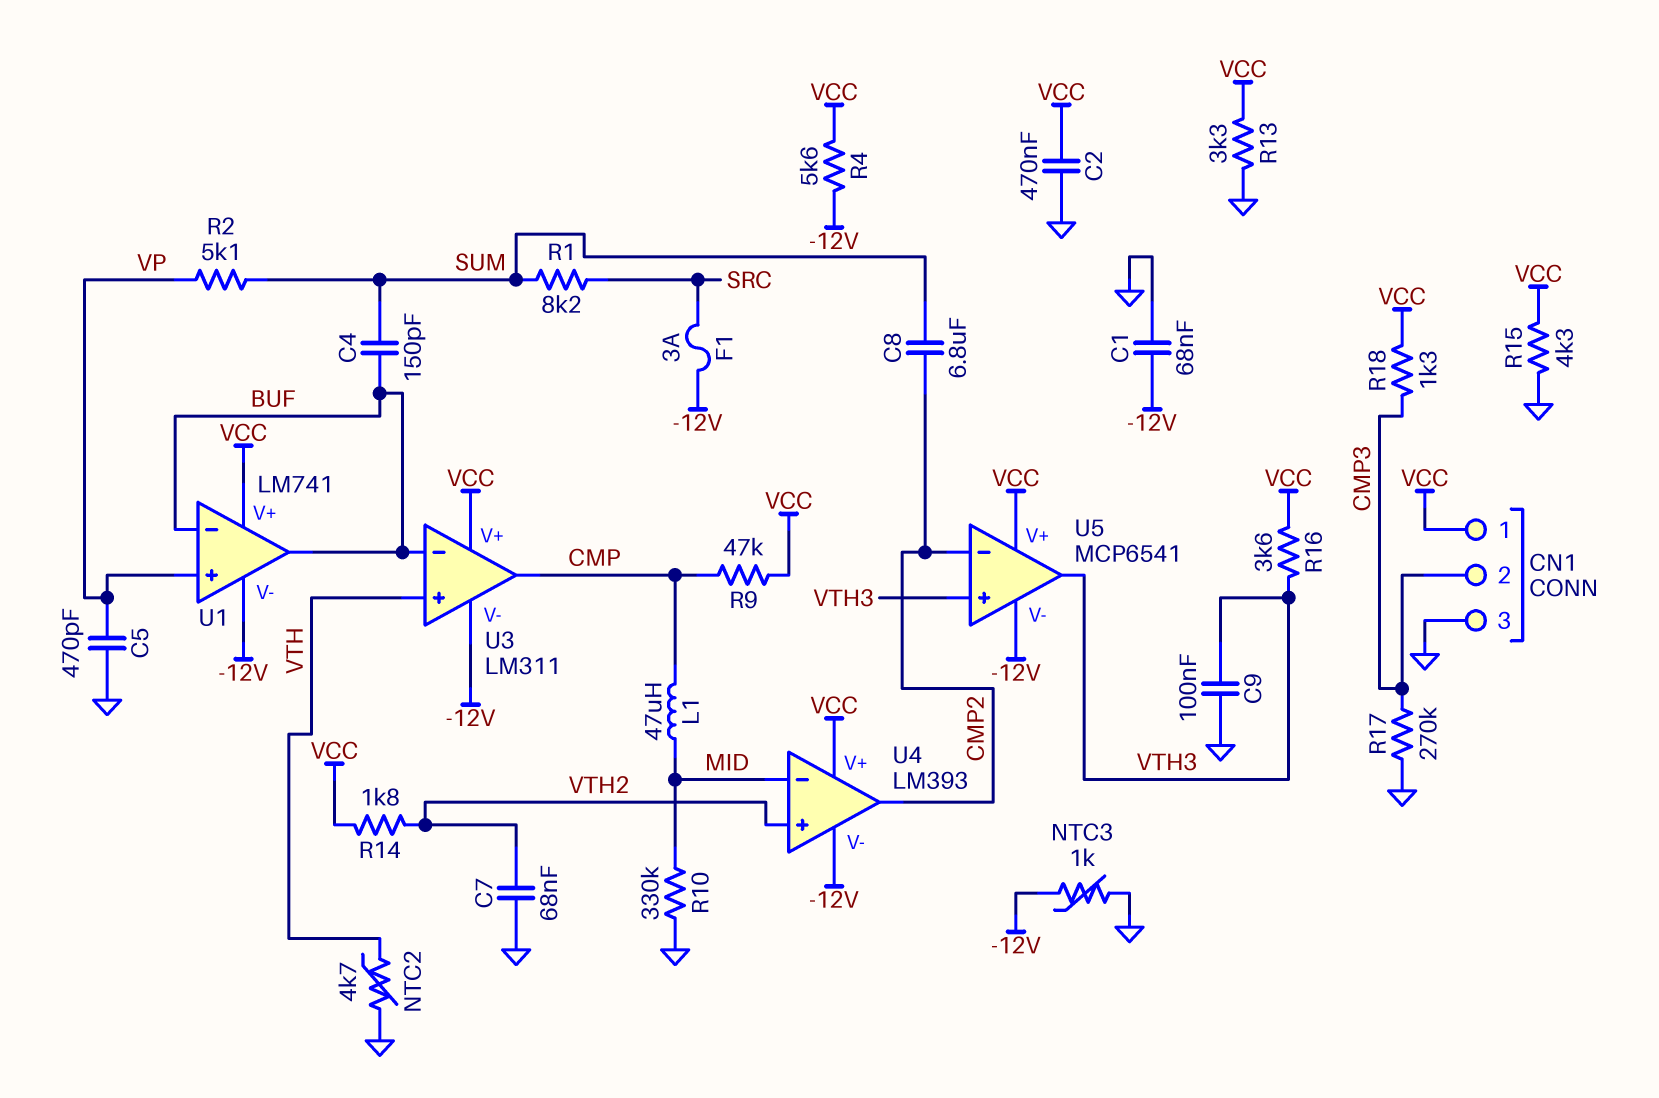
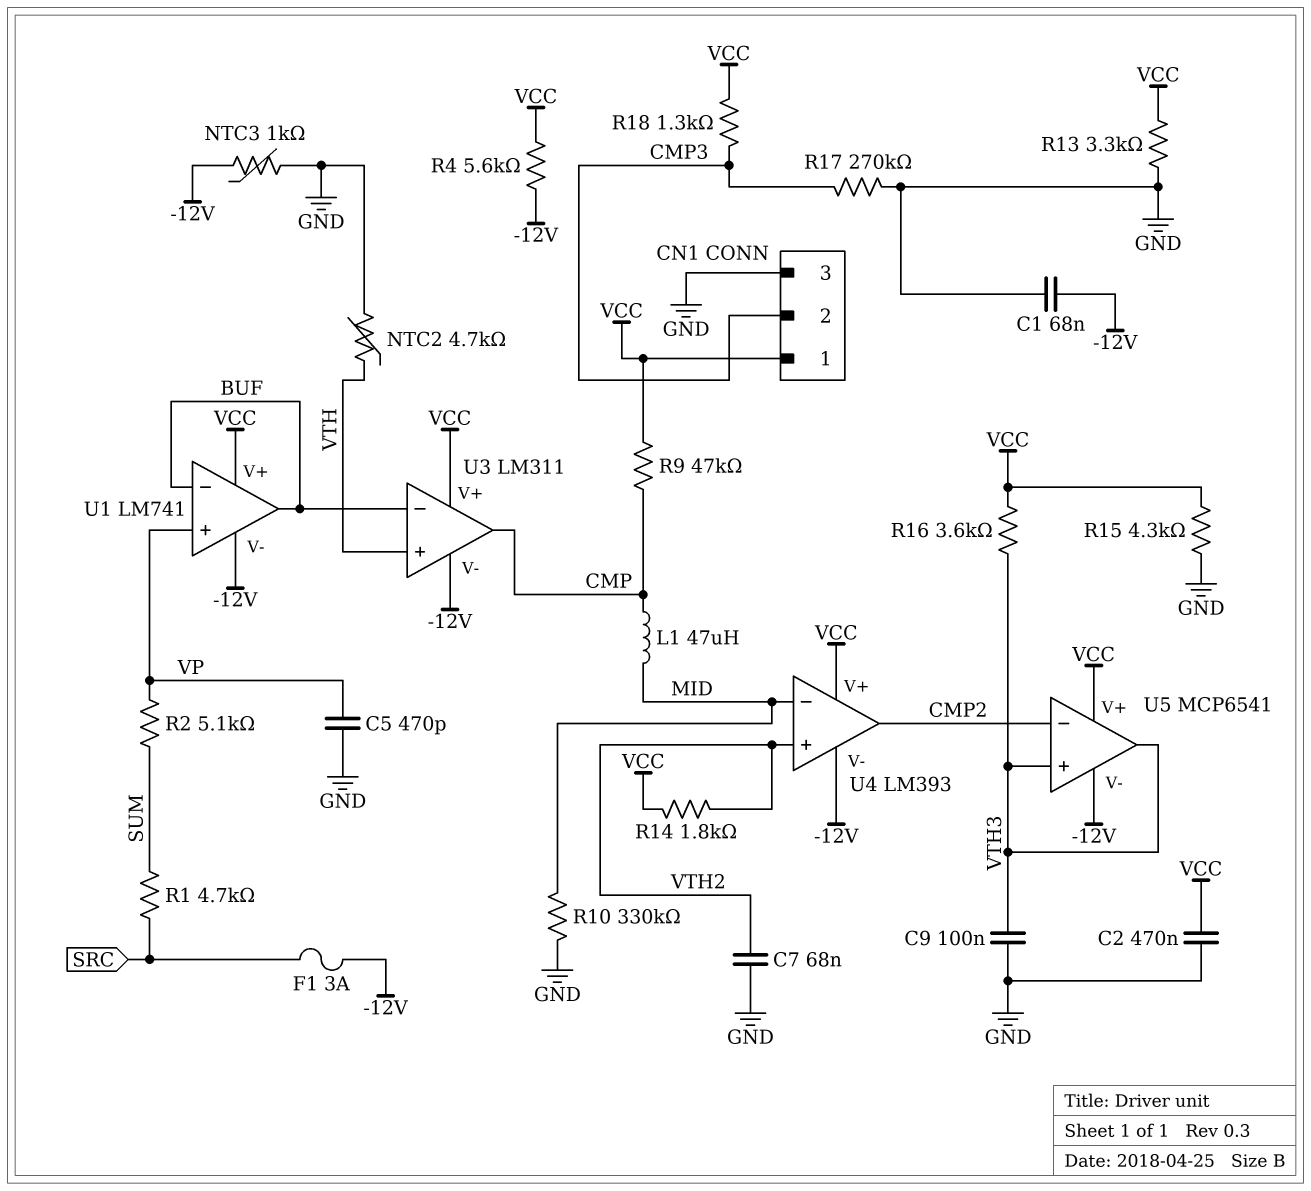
C4: 150pF (BUF, SUM) -> none
C8: 6.8uF (CMP2, SUM) -> none
R1: 8.2k (SRC, SUM) -> 4.7k (SRC, SUM)

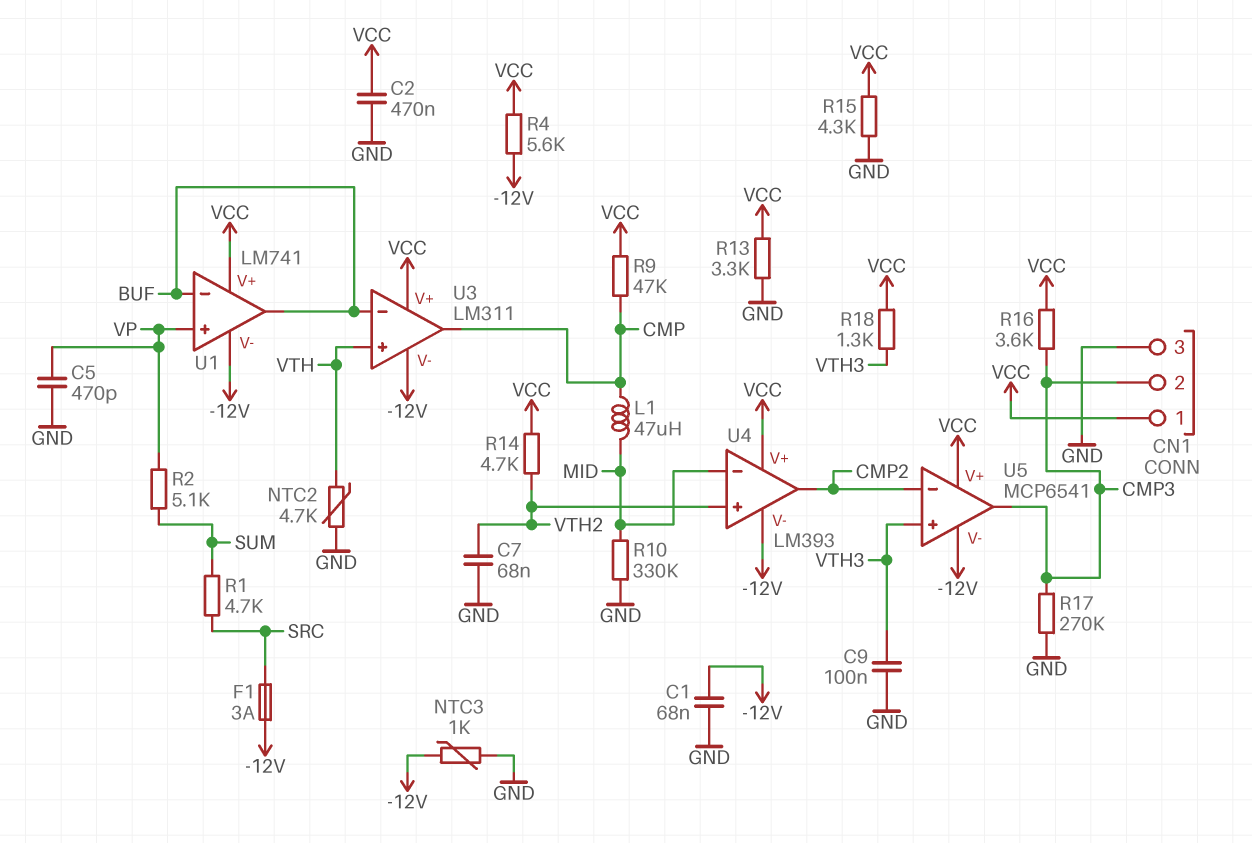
R14: 1.8k (VCC, VTH2) -> 4.7k (VCC, VTH2)
R16: 3.6k (VCC, VTH3) -> 3.6k (CMP3, VCC)
R18: 1.3k (CMP3, VCC) -> 1.3k (VCC, VTH3)
U5 pin out: VTH3 -> CMP3

